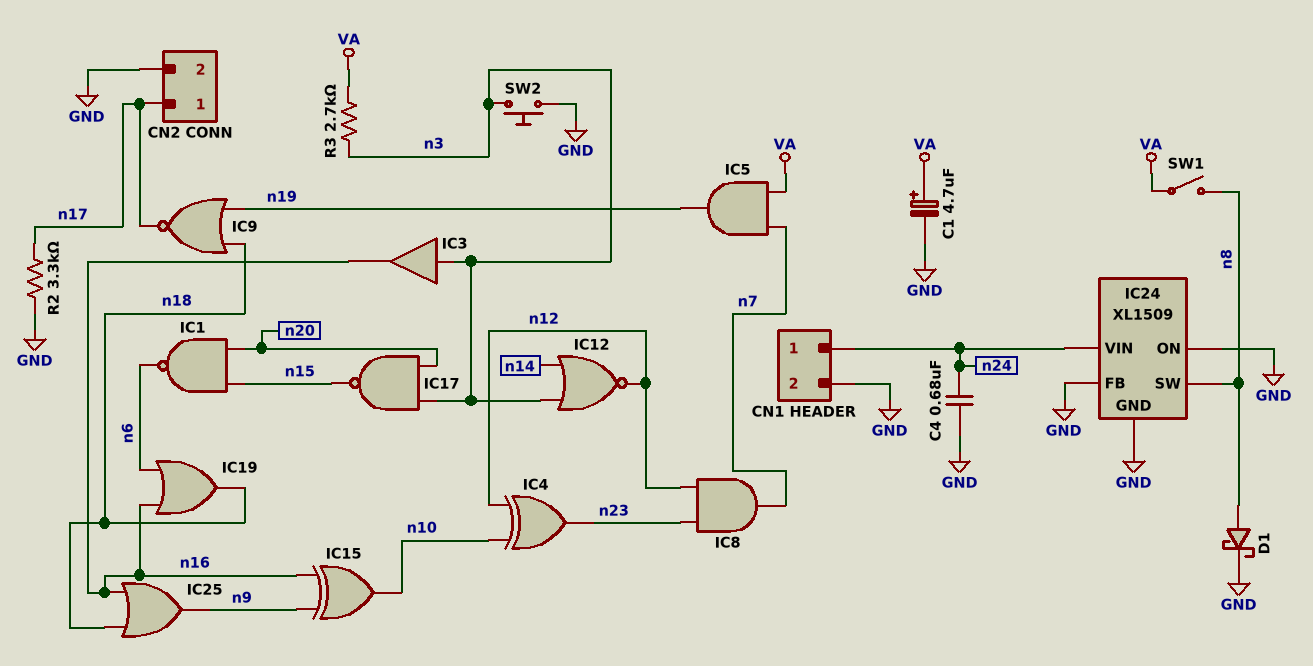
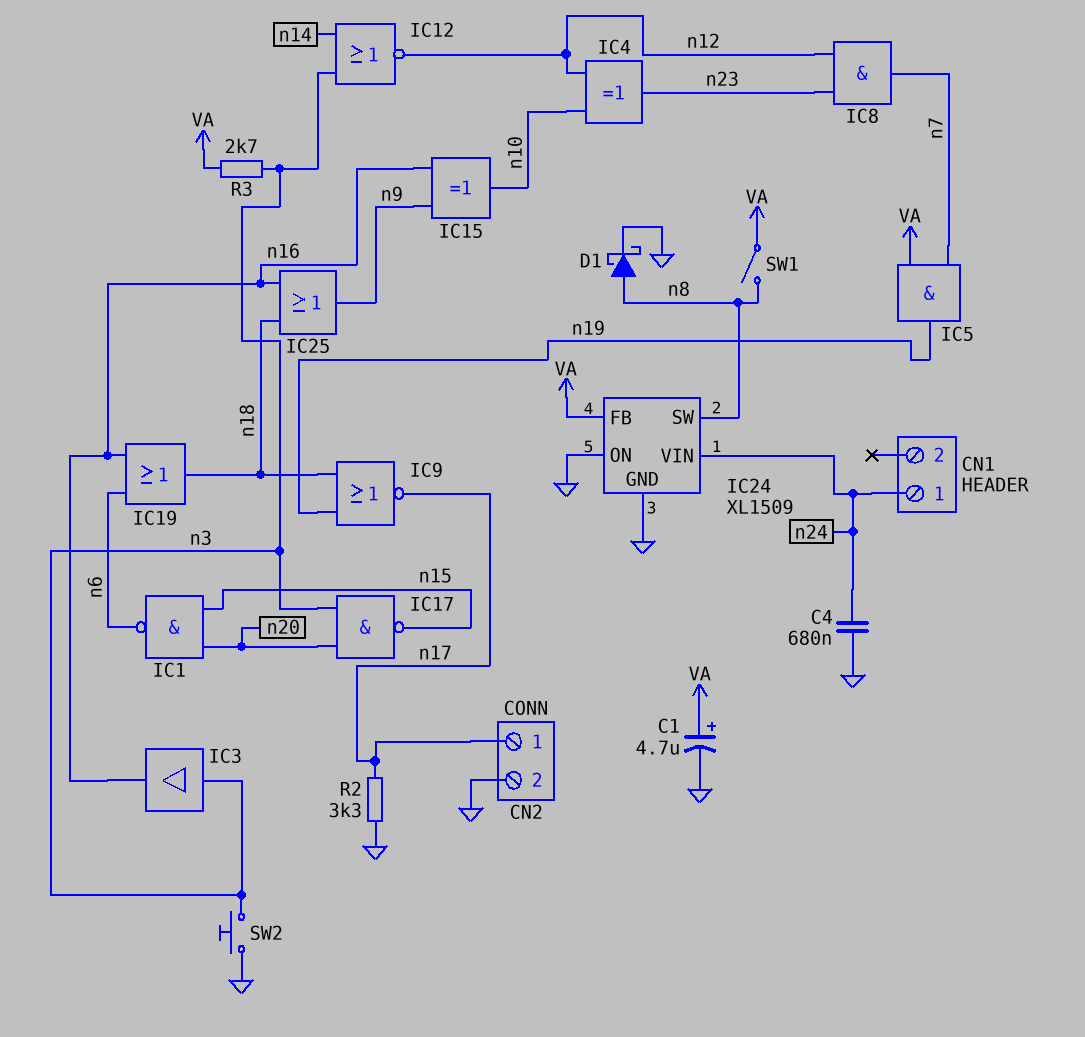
CN1 pin 2: GND -> none
IC24 pin FB: GND -> VA

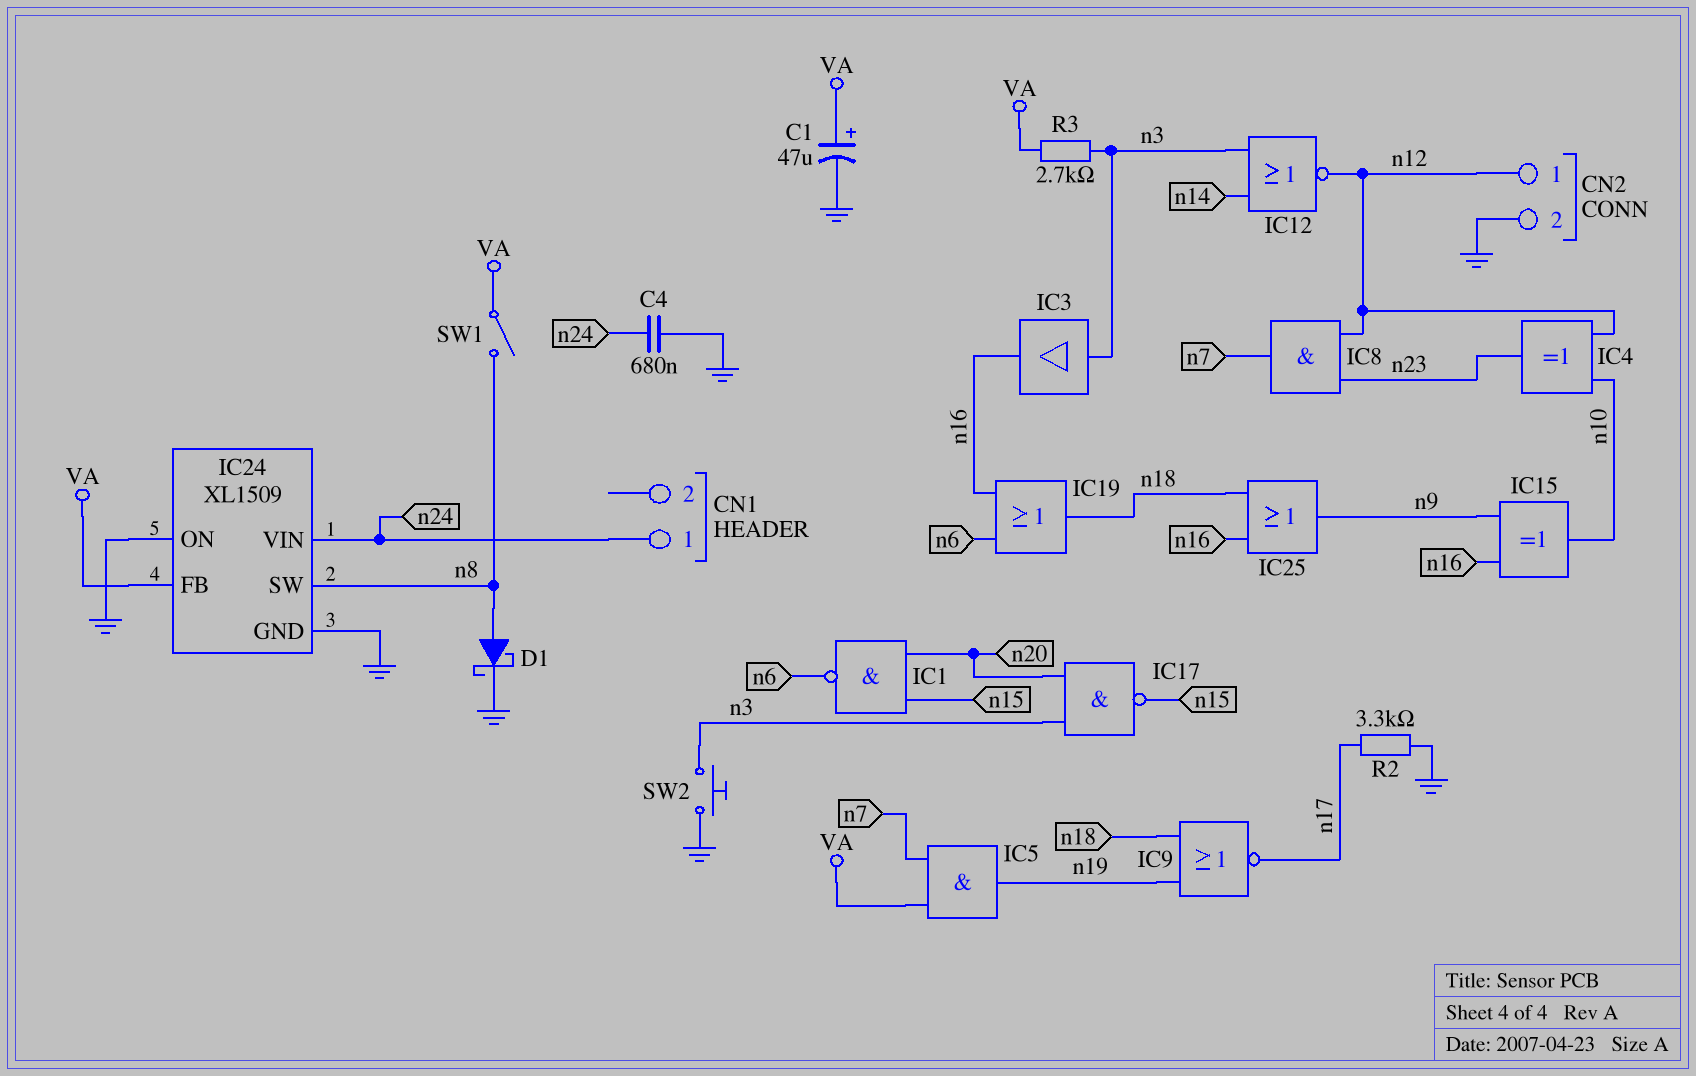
C1: 4.7uF (plus VA, minus GND) -> 47uF (plus VA, minus GND)
CN2 pin 1: n17 -> n12

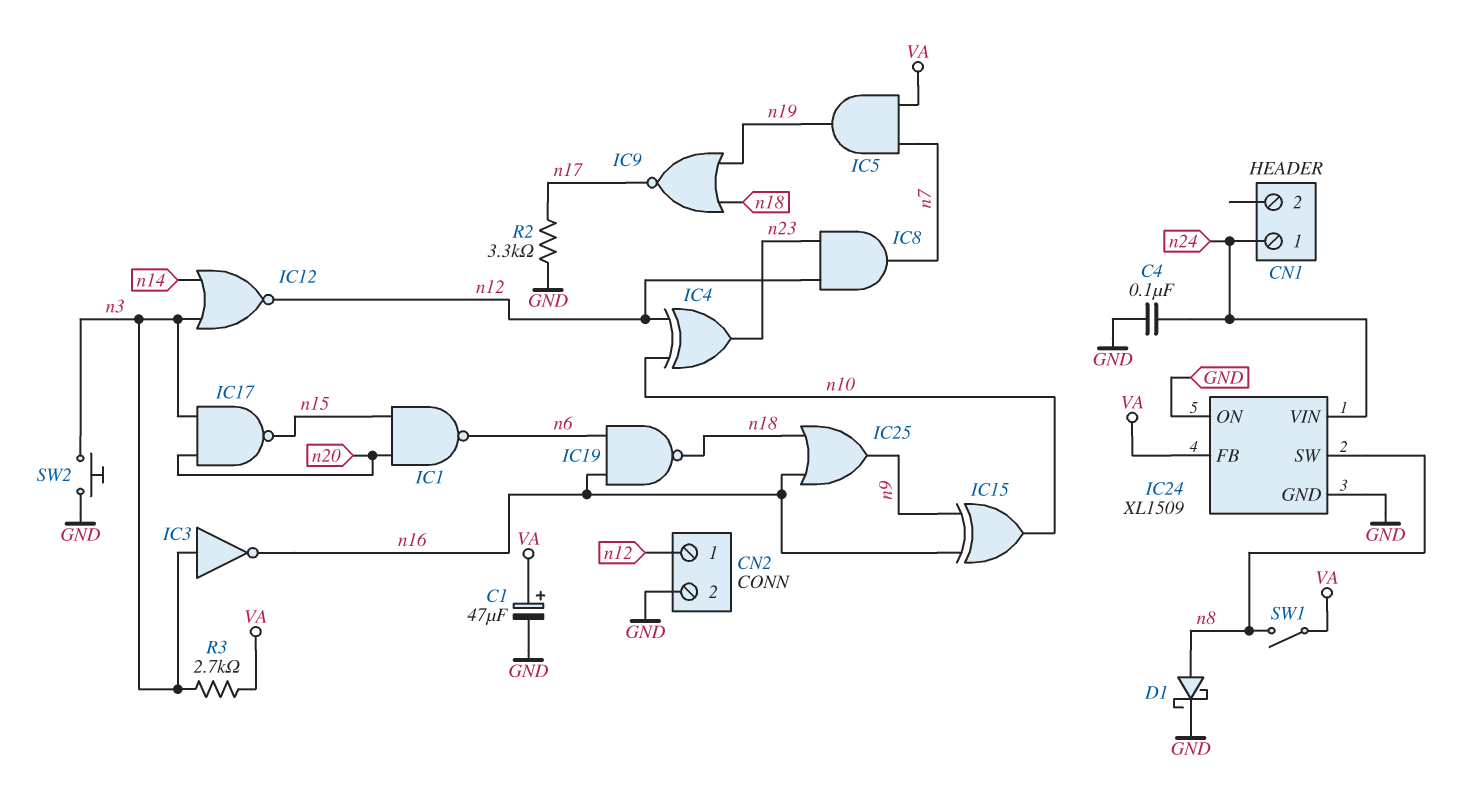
C4: 680nF (GND, n24) -> 100nF (GND, n24)
IC3: buffer (in n3, out n16) -> NOT (in n3, out n16)
IC19: OR (in n6, in n16, out n18) -> NAND (in n6, in n16, out n18)

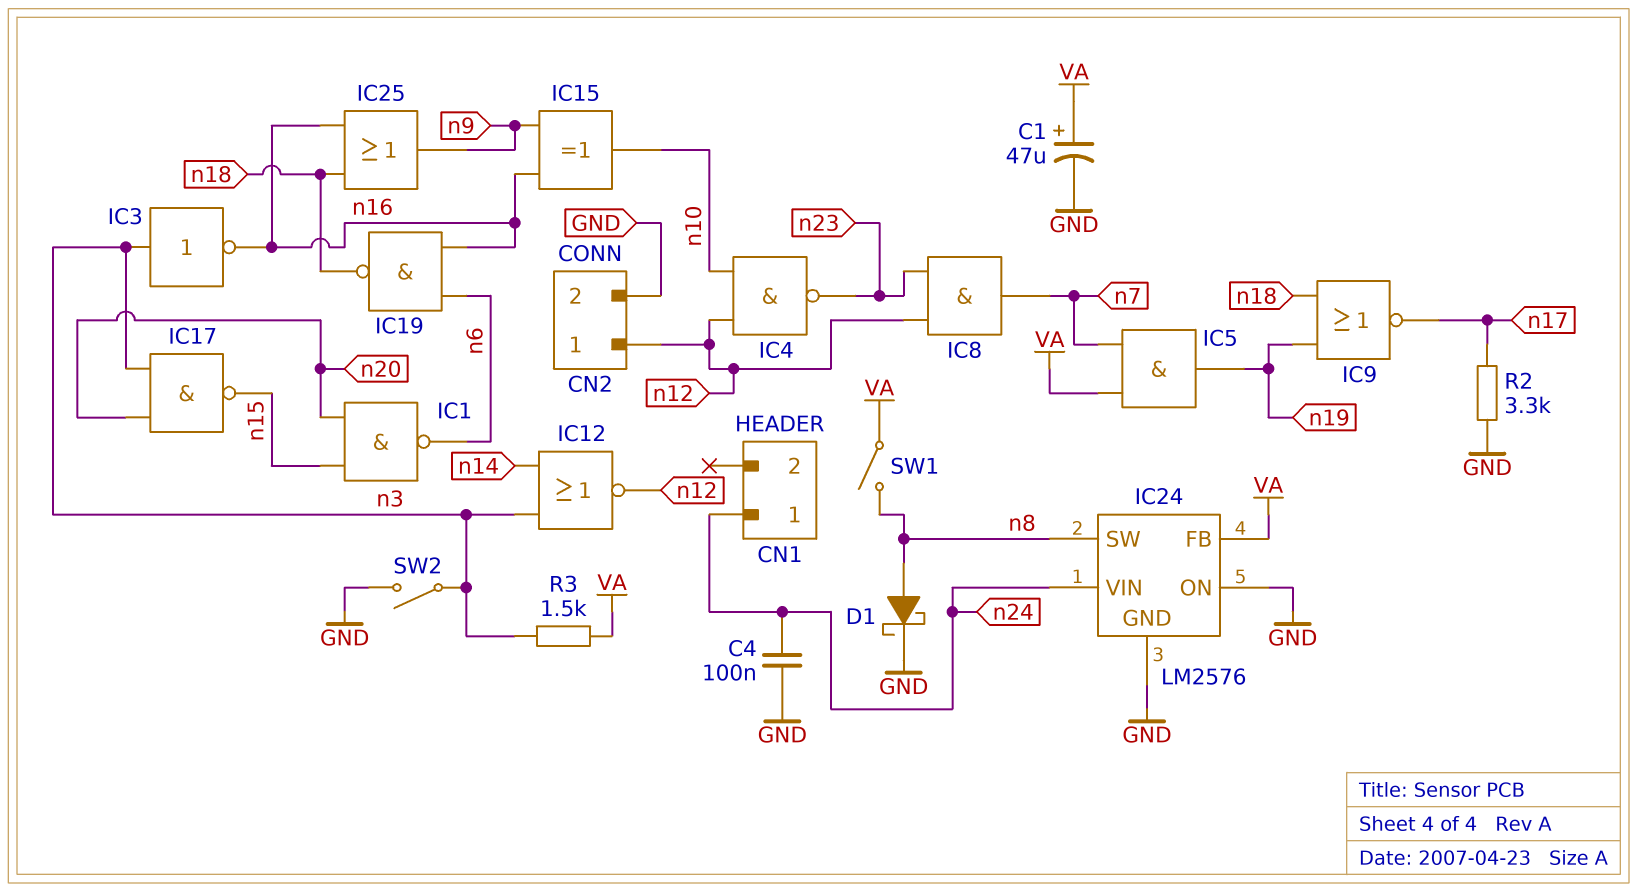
IC4: XOR (in n10, in n12, out n23) -> NAND (in n10, in n12, out n23)
IC24: XL1509 -> LM2576
R3: 2.7k (VA, n3) -> 1.5k (VA, n3)
SW2: button (GND, n3) -> switch (GND, n3)

